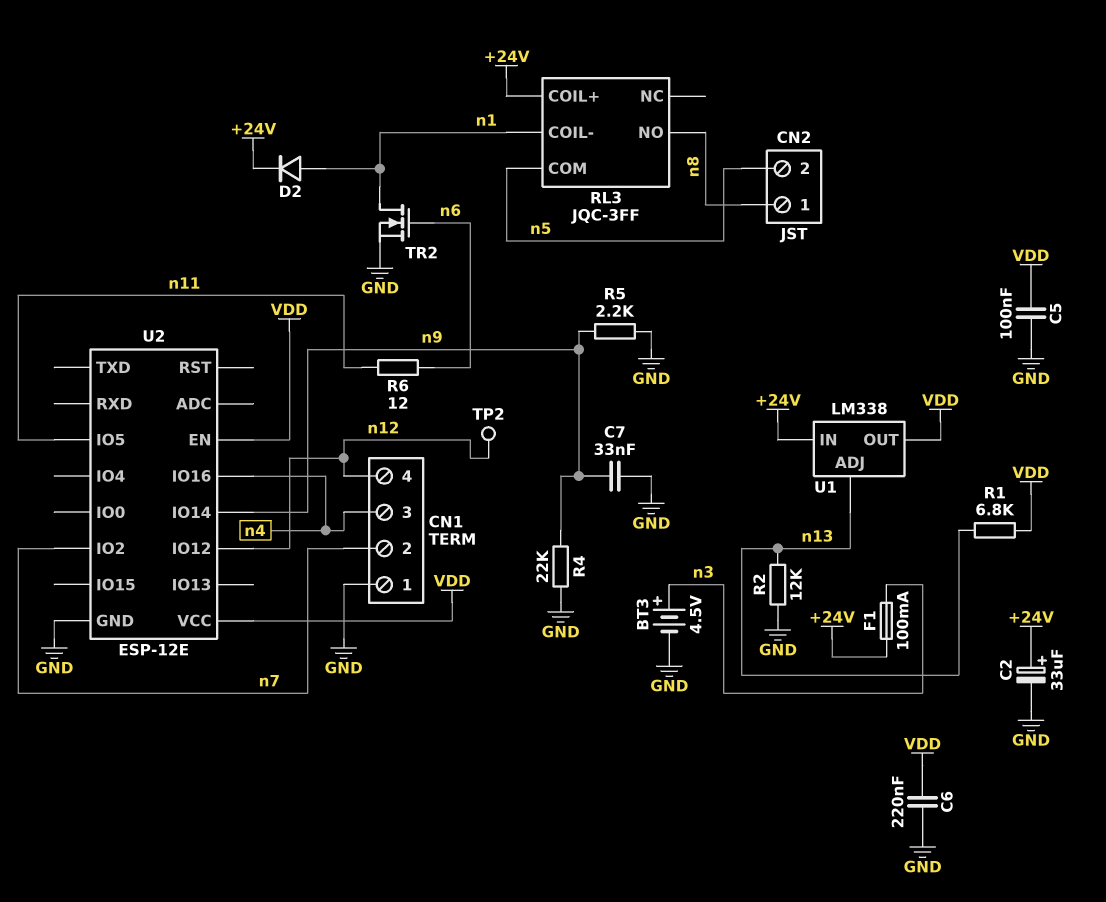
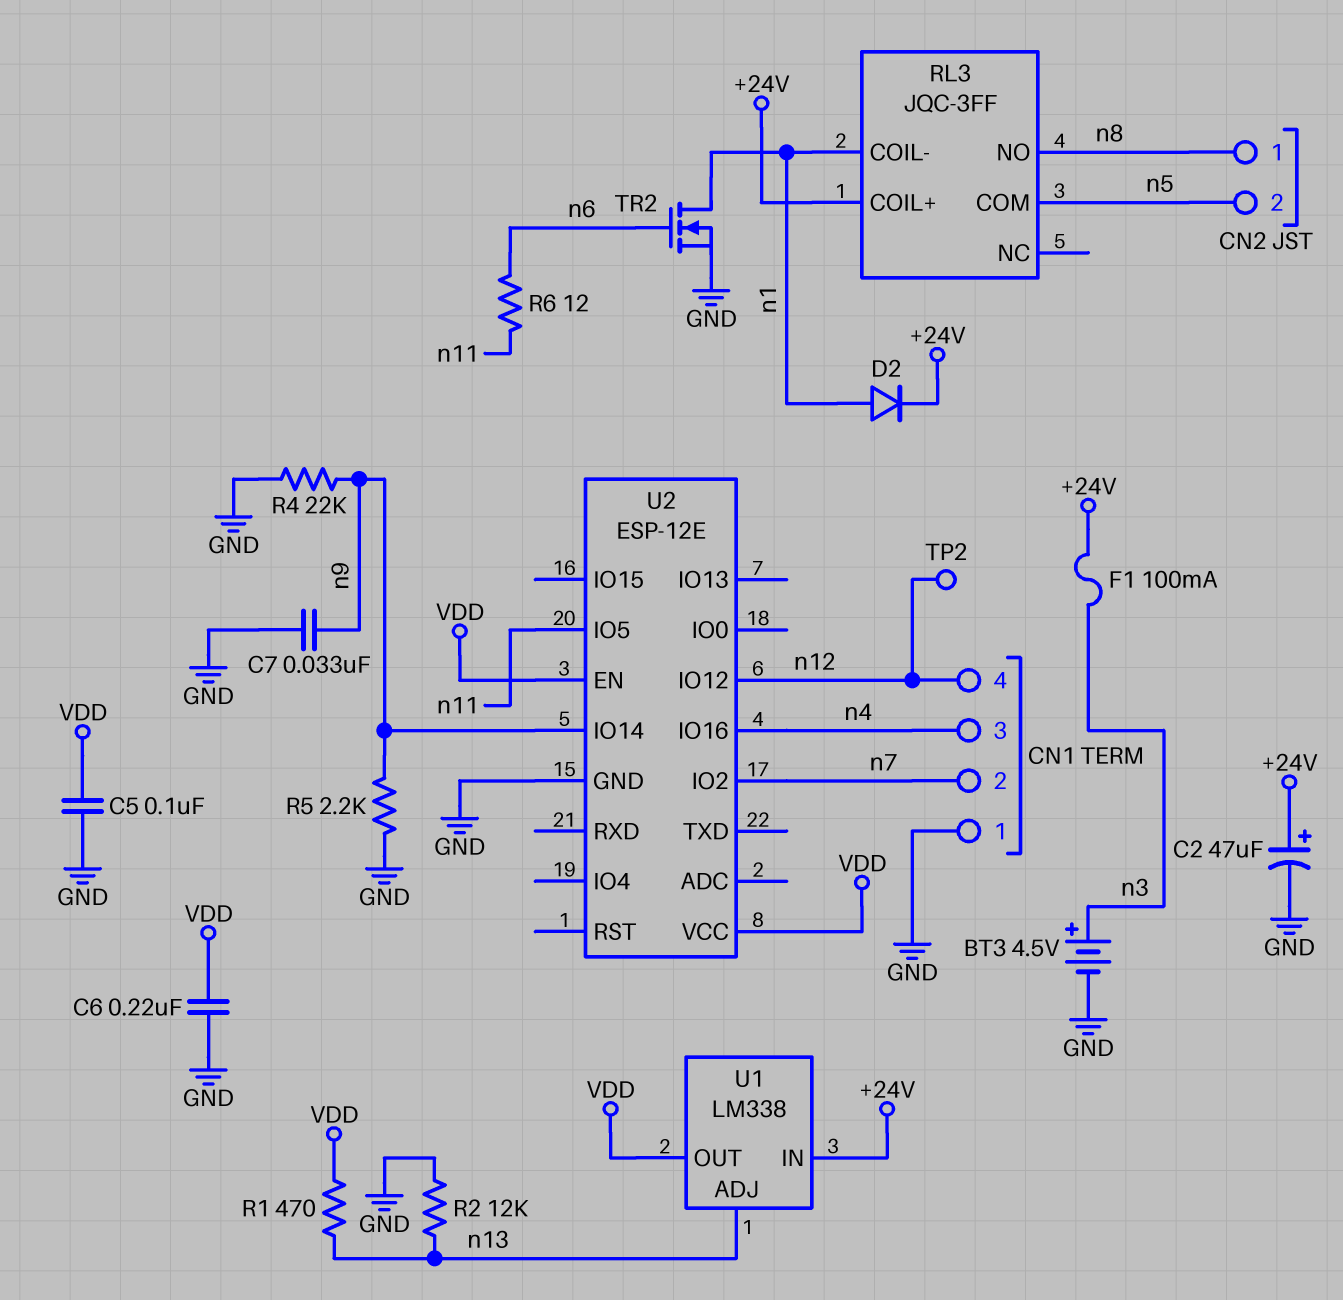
C2: 33uF (plus +24V, minus GND) -> 47uF (plus +24V, minus GND)
R1: 6.8k (VDD, n13) -> 470 (VDD, n13)

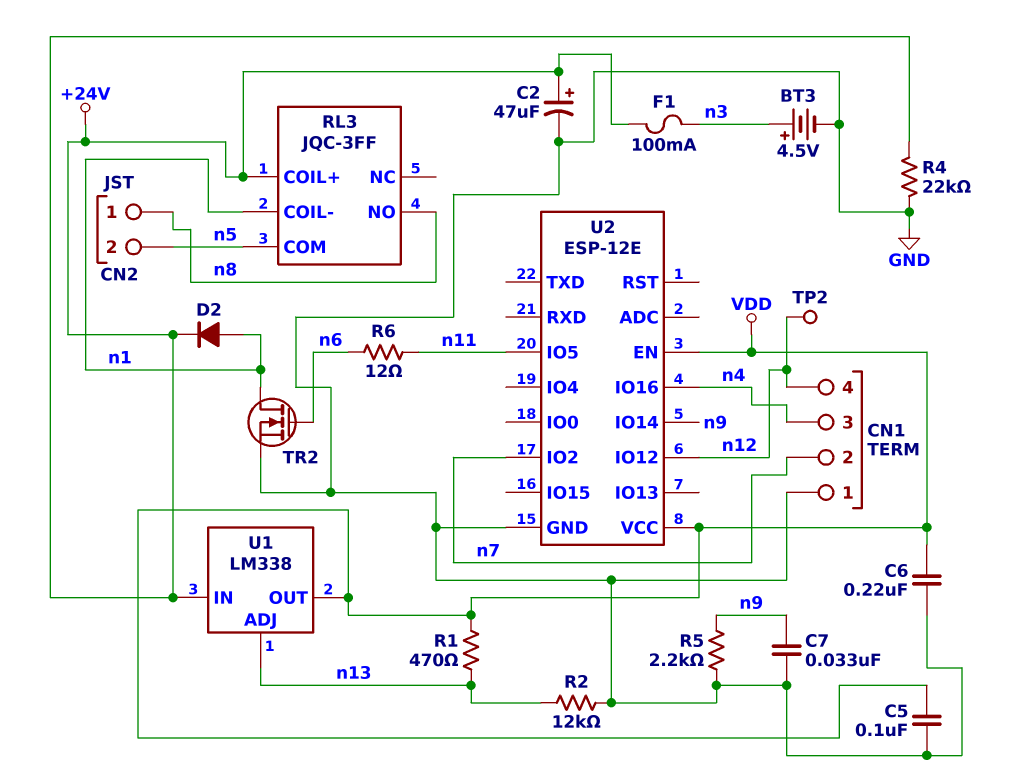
R4: 22k (GND, n9) -> 22k (+24V, GND)

